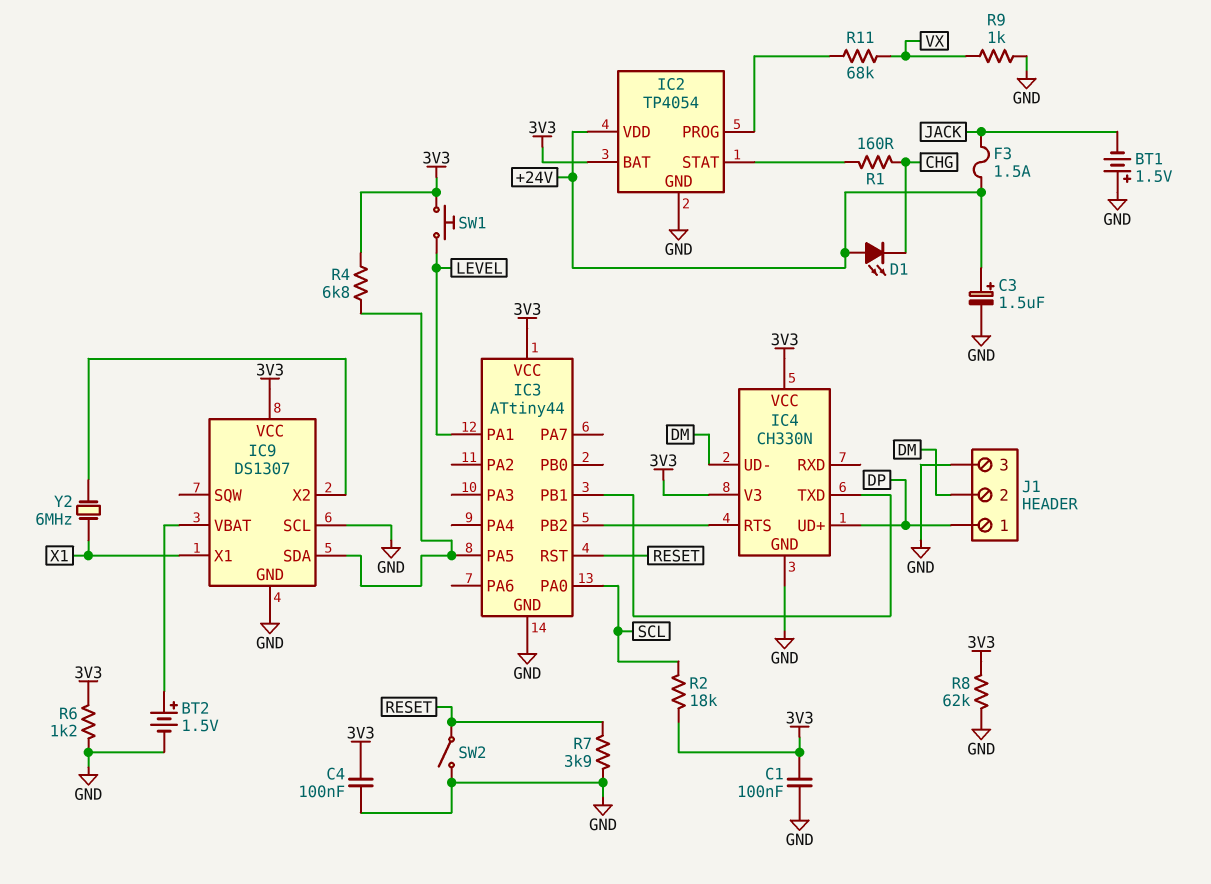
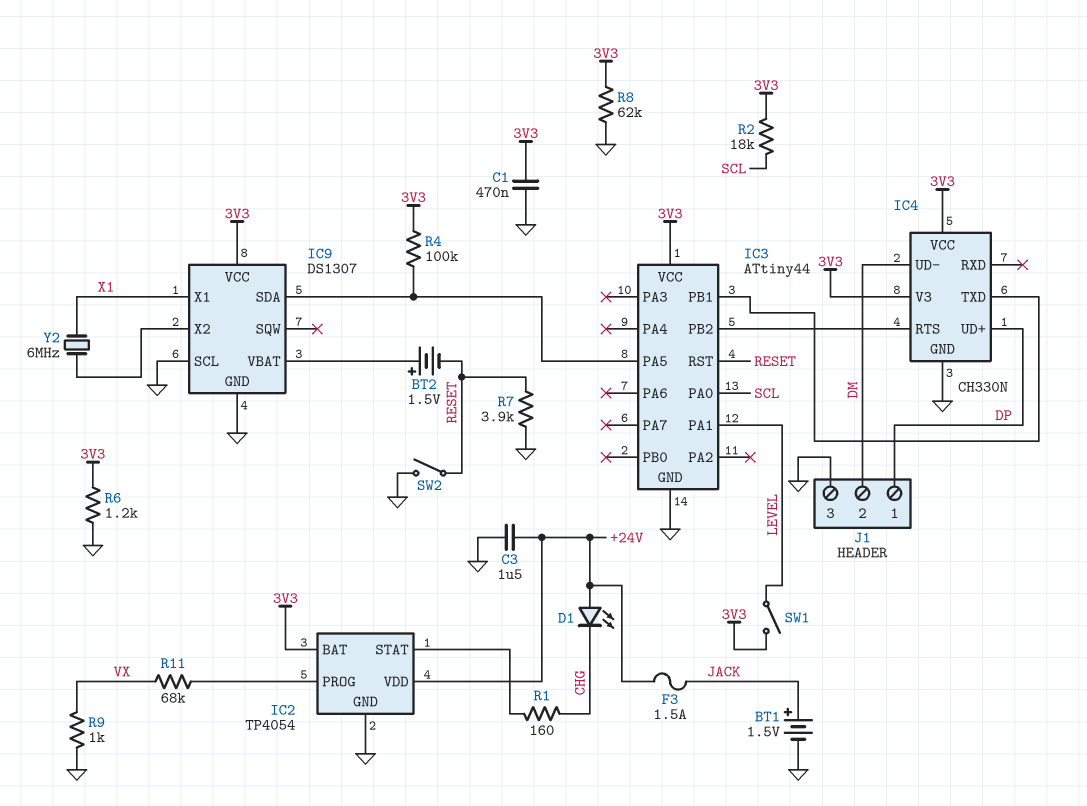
BT1: 1.5V (plus GND, minus JACK) -> 1.5V (plus JACK, minus GND)
BT2: 1.5V (plus IC9/VBAT, minus GND) -> 1.5V (plus IC9/VBAT, minus RESET)
C1: 100nF (3V3, GND) -> 470nF (3V3, GND)
C3: 1.5uF (plus +24V, minus GND) -> 1.5uF (+24V, GND)
C4: 100nF (3V3, GND) -> none
R4: 6.8k (3V3, IC3/PA5) -> 100k (3V3, IC3/PA5)
SW1: button (3V3, LEVEL) -> switch (3V3, LEVEL)

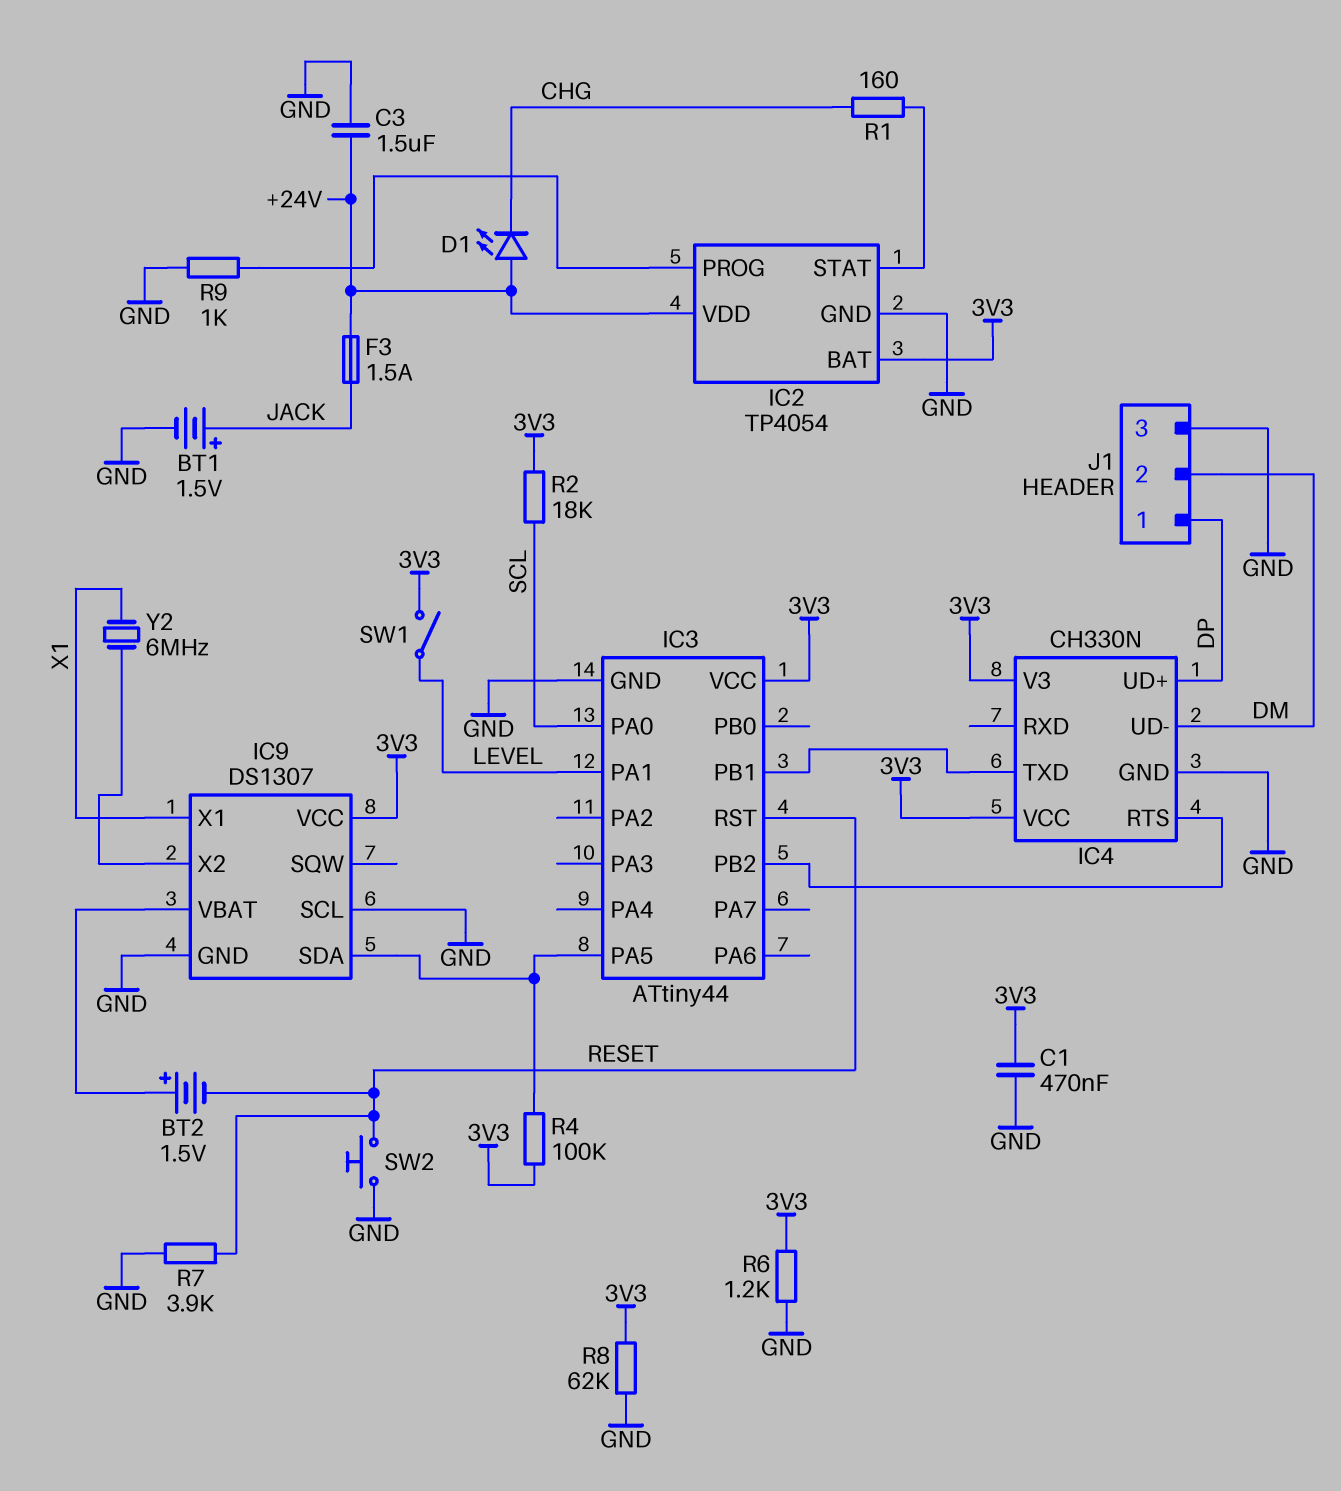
R9: 1k (GND, VX) -> 1k (GND, IC2/PROG)
R11: 68k (IC2/PROG, VX) -> none
SW2: switch (GND, RESET) -> button (GND, RESET)

